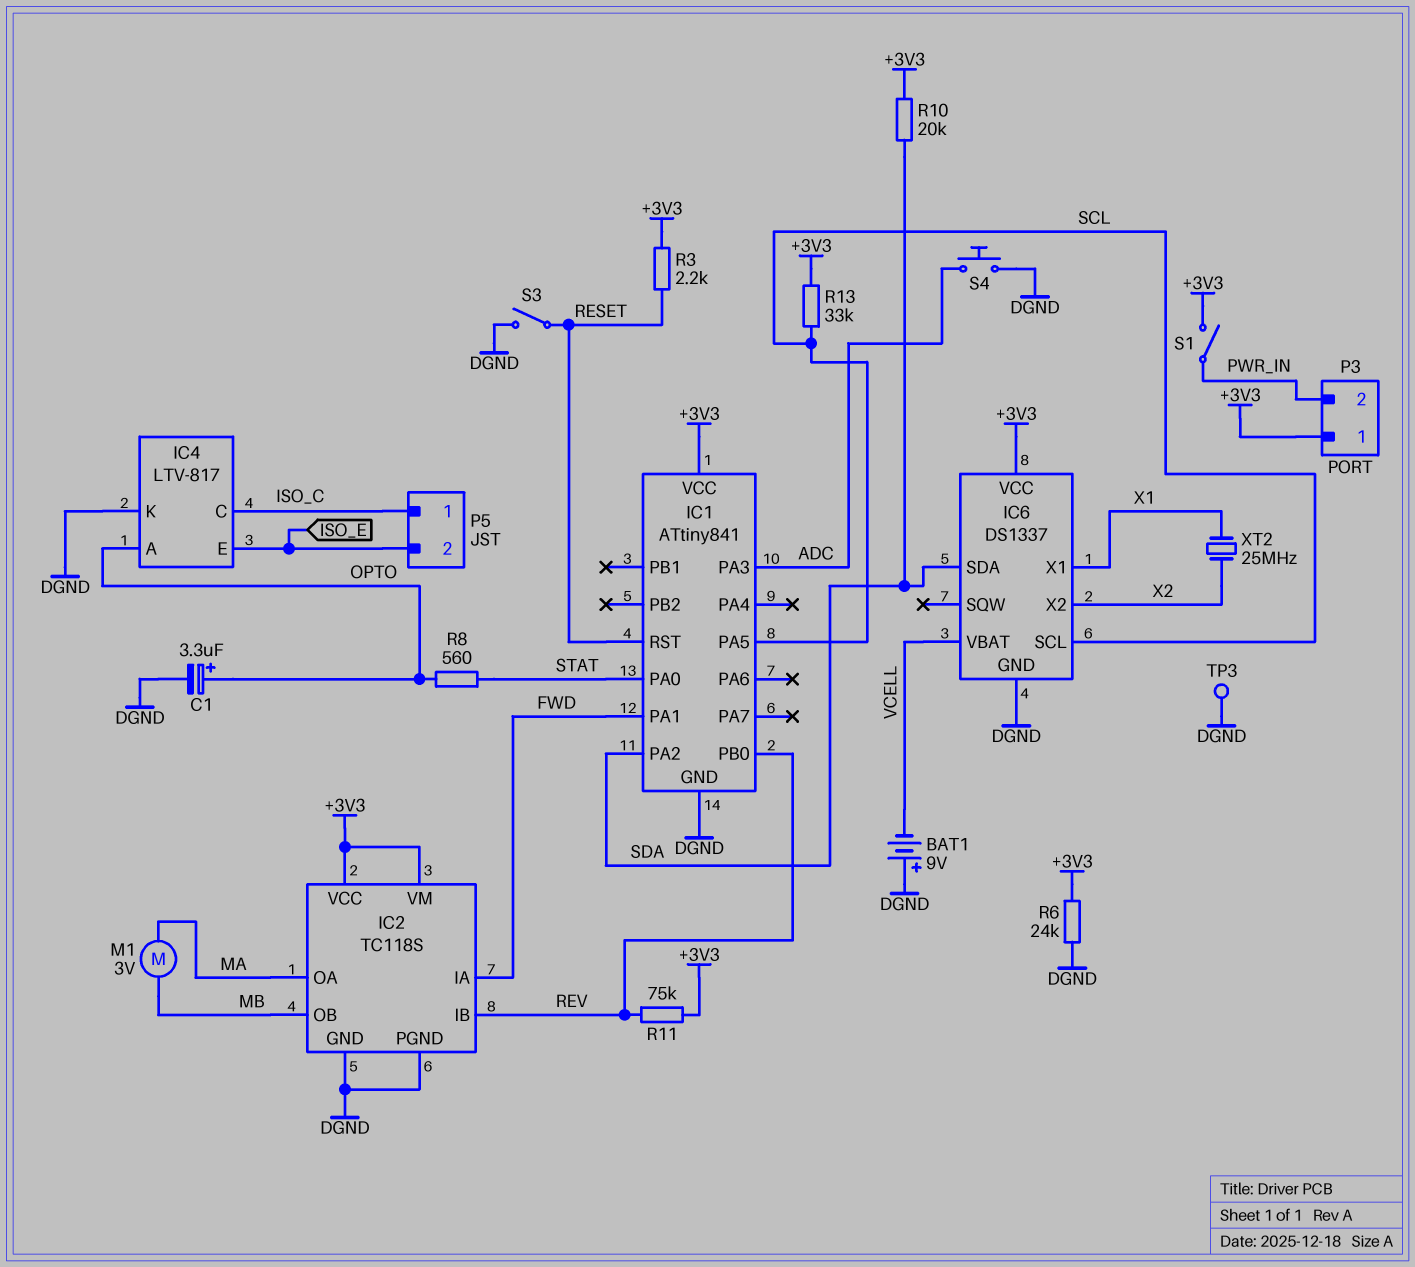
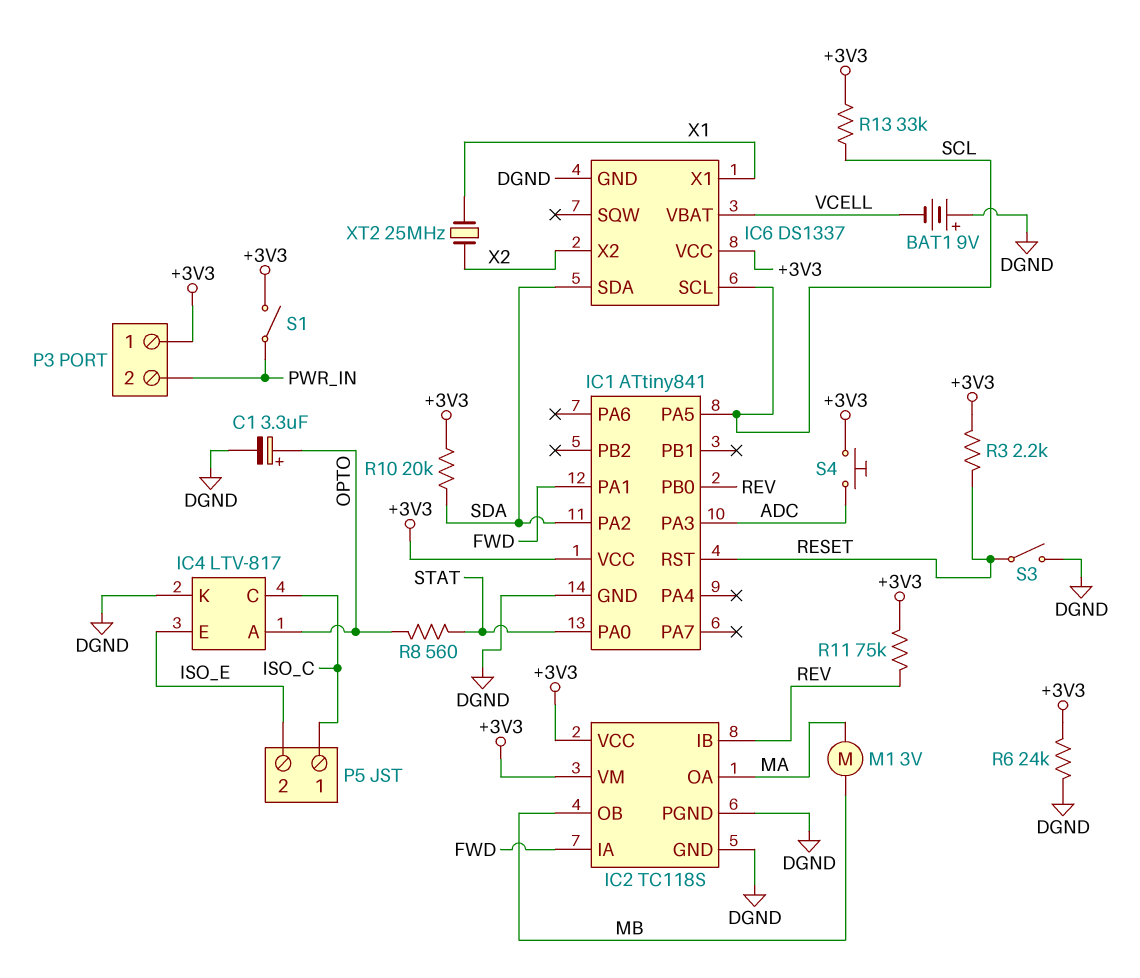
S4: button (ADC, DGND) -> button (+3V3, ADC)
TP3: test point (DGND) -> none

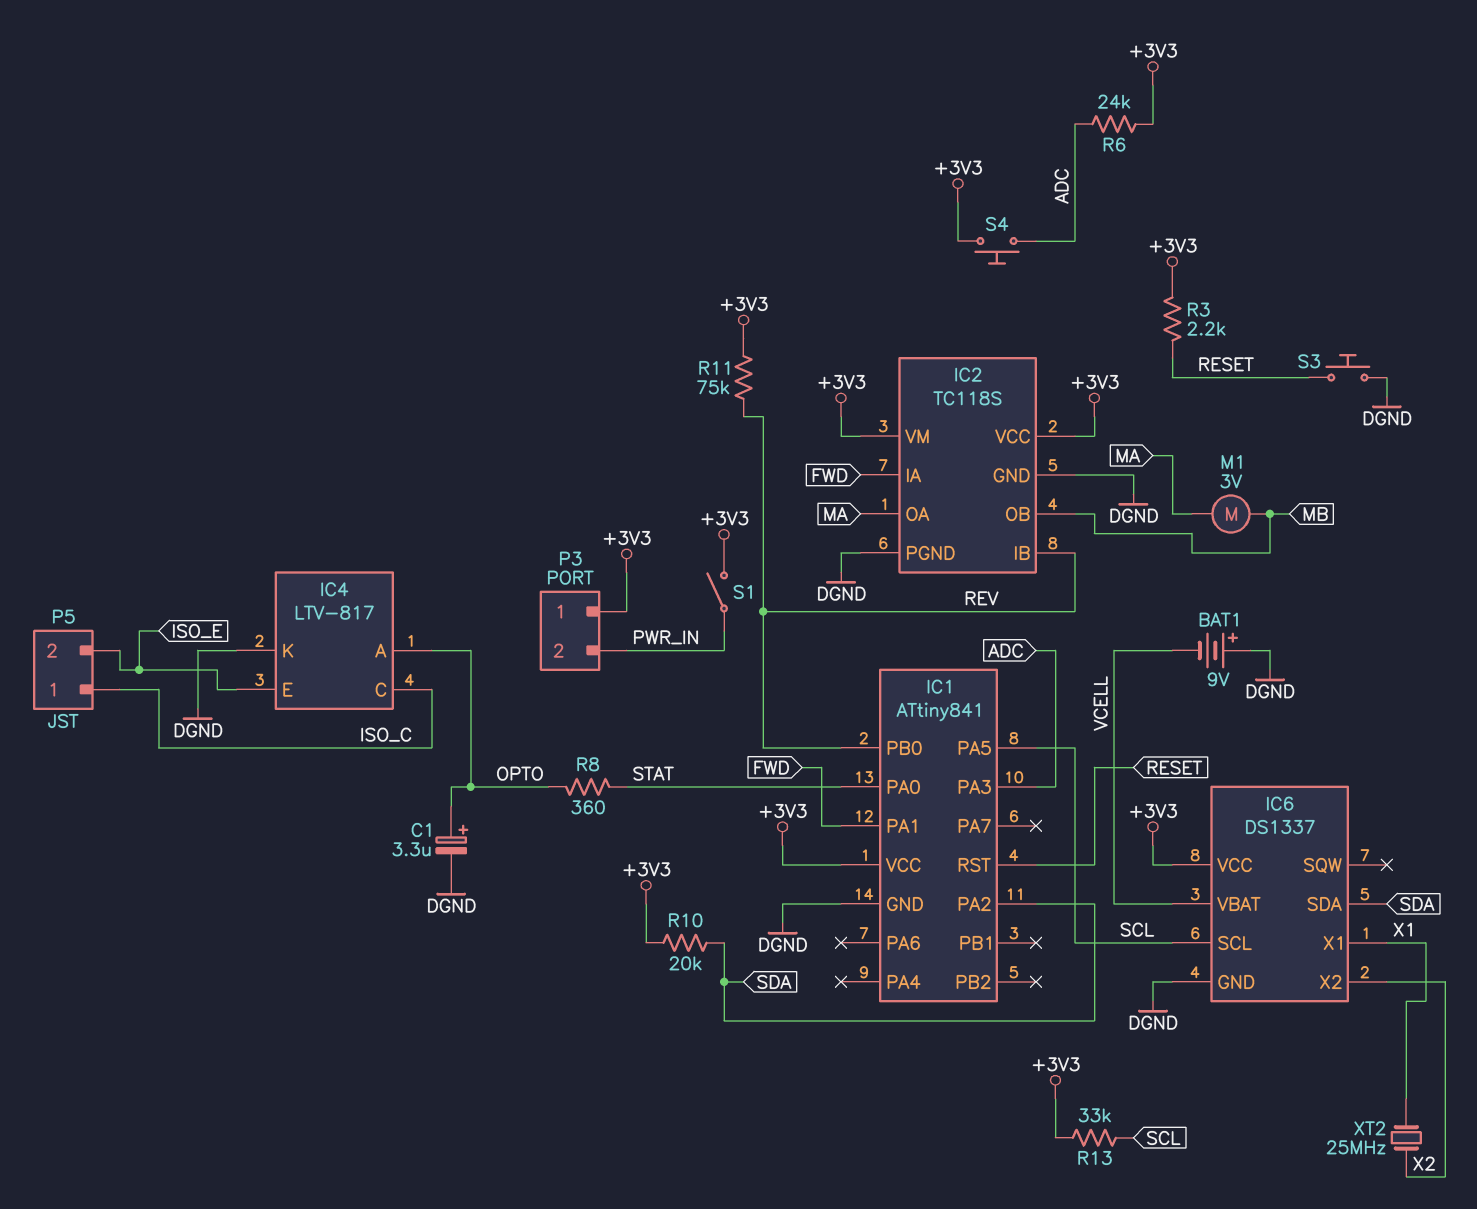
R6: 24k (+3V3, DGND) -> 24k (+3V3, ADC)
R8: 560 (OPTO, STAT) -> 360 (OPTO, STAT)
S3: switch (DGND, RESET) -> button (DGND, RESET)

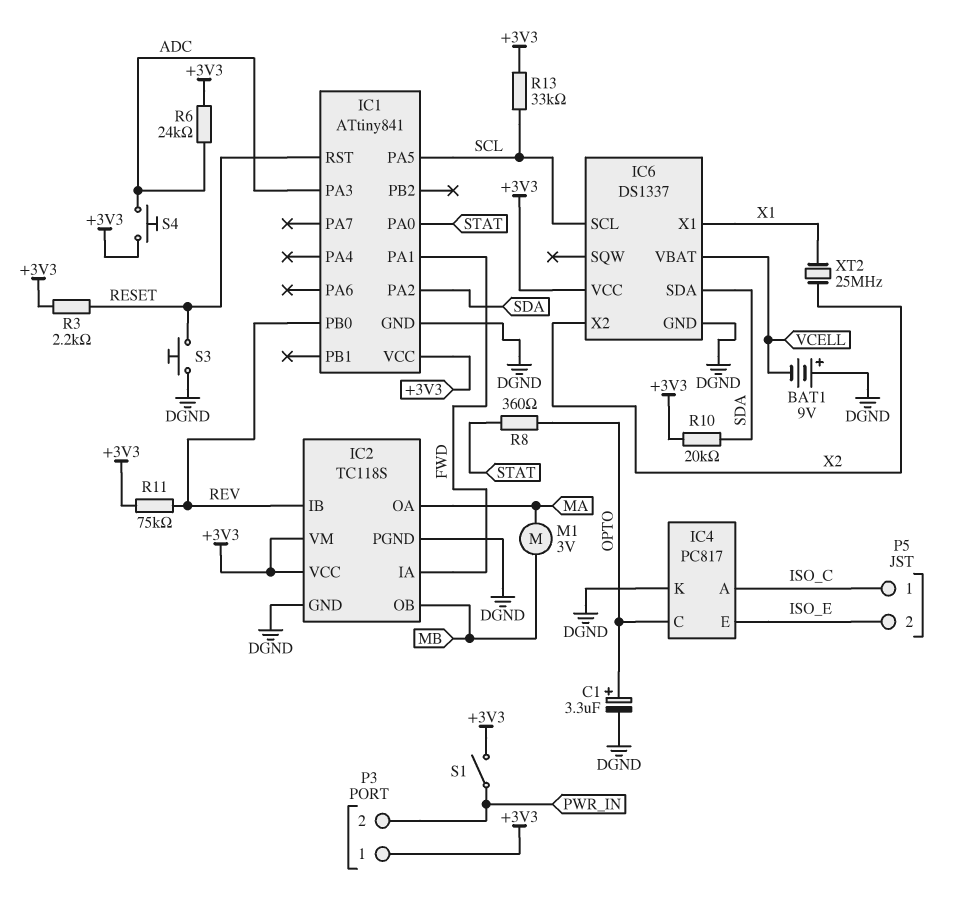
IC4: LTV-817 -> PC817
IC4 pin A: OPTO -> ISO_C
IC4 pin C: ISO_C -> OPTO

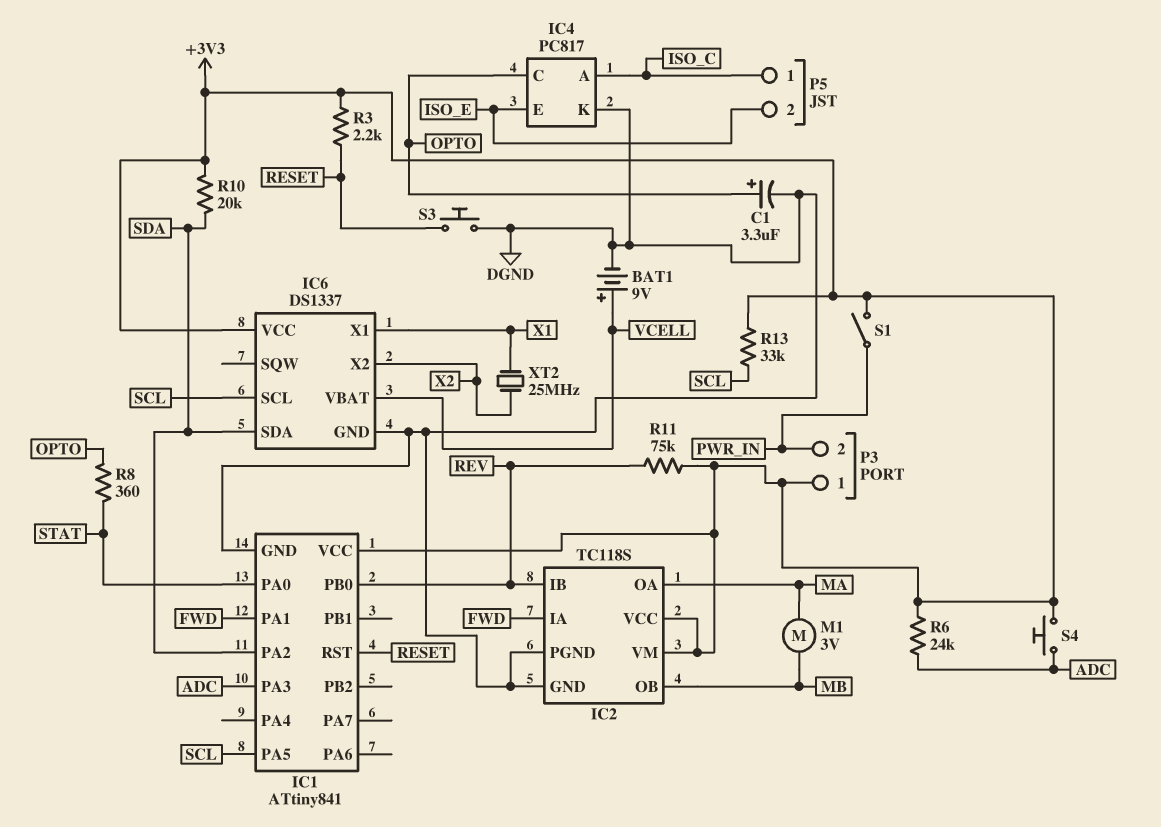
BAT1: 9V (plus DGND, minus VCELL) -> 9V (plus VCELL, minus DGND)

